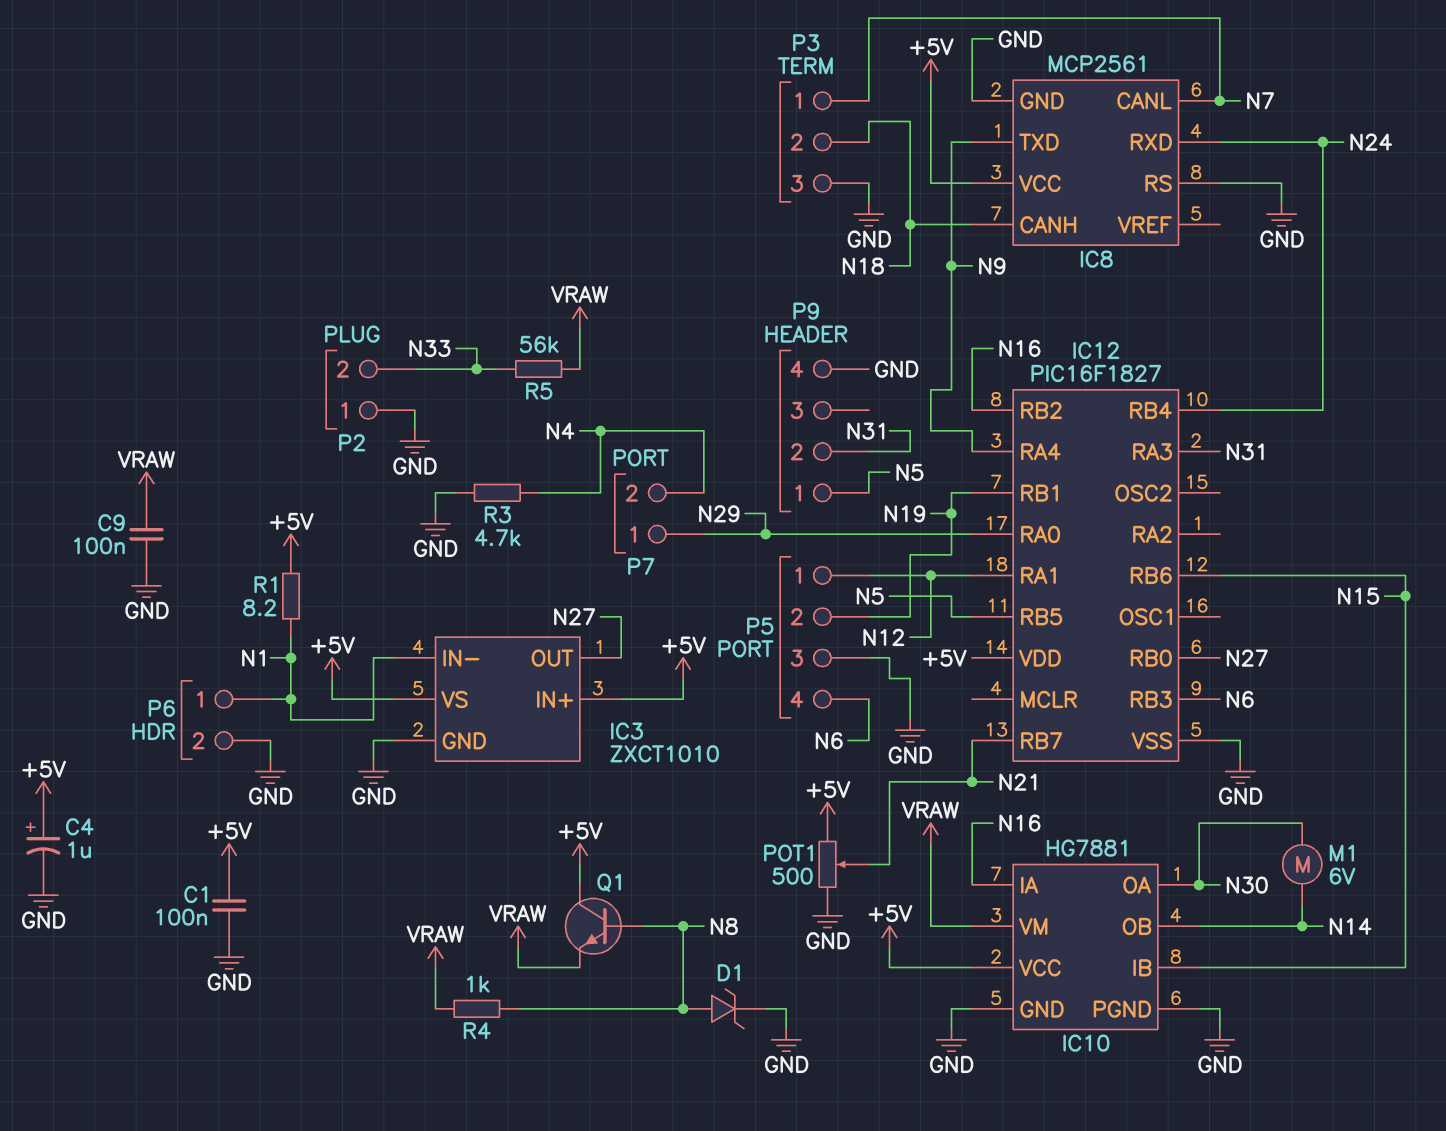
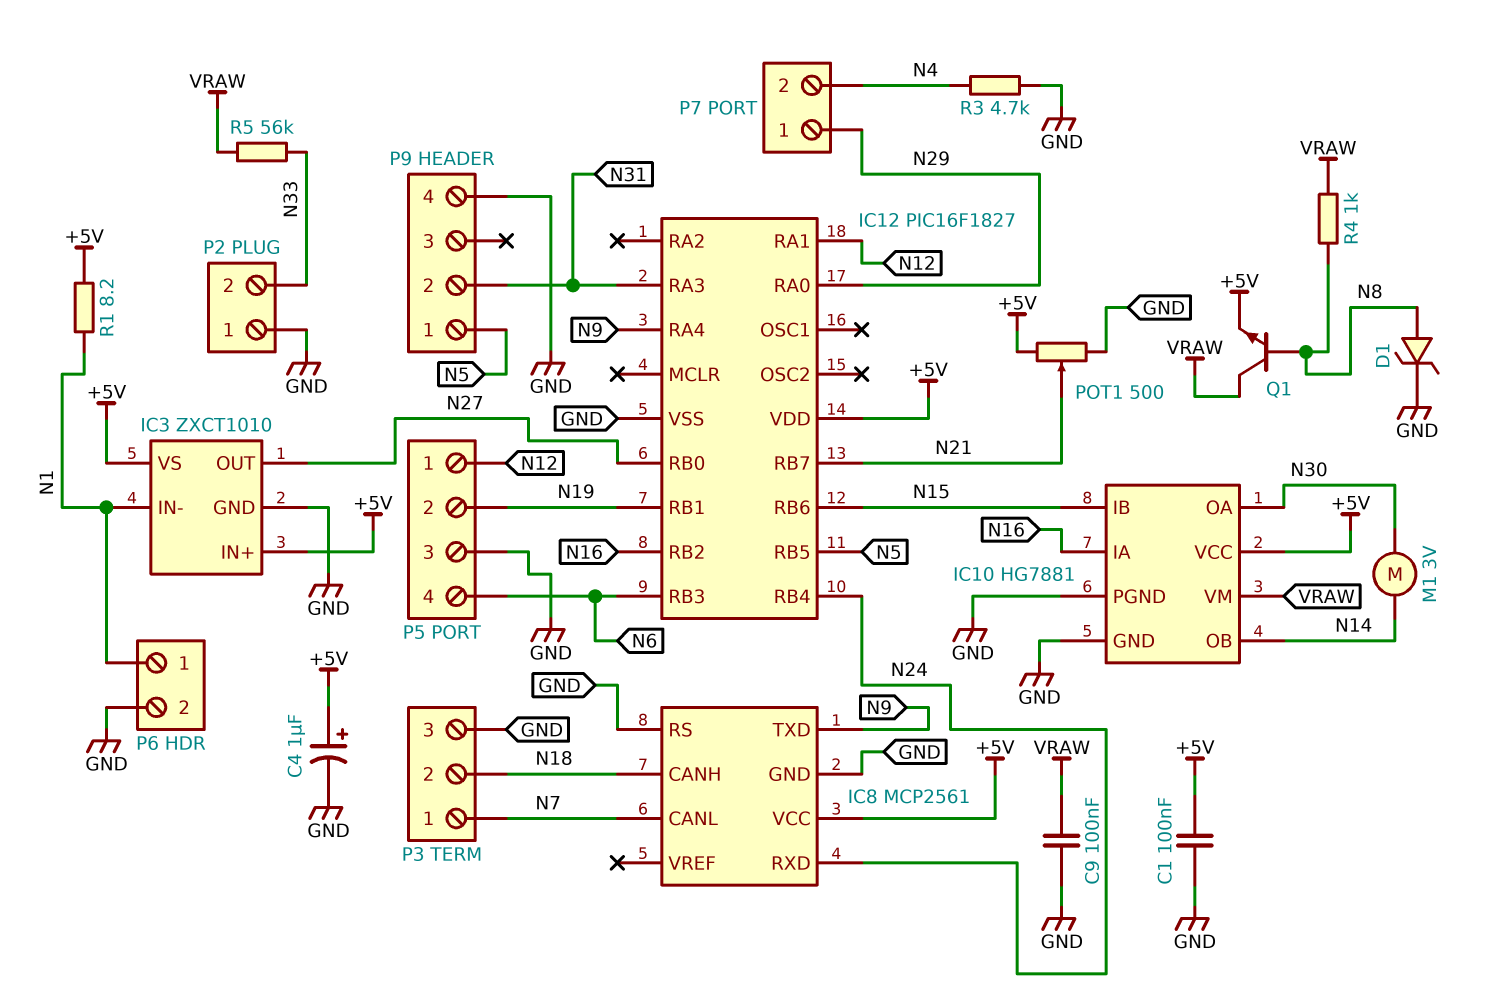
M1: motor 6V (N14, N30) -> motor 3V (N14, N30)
Q1: NPN (B N8, C +5V, E VRAW) -> NPN (B N8, C VRAW, E +5V)

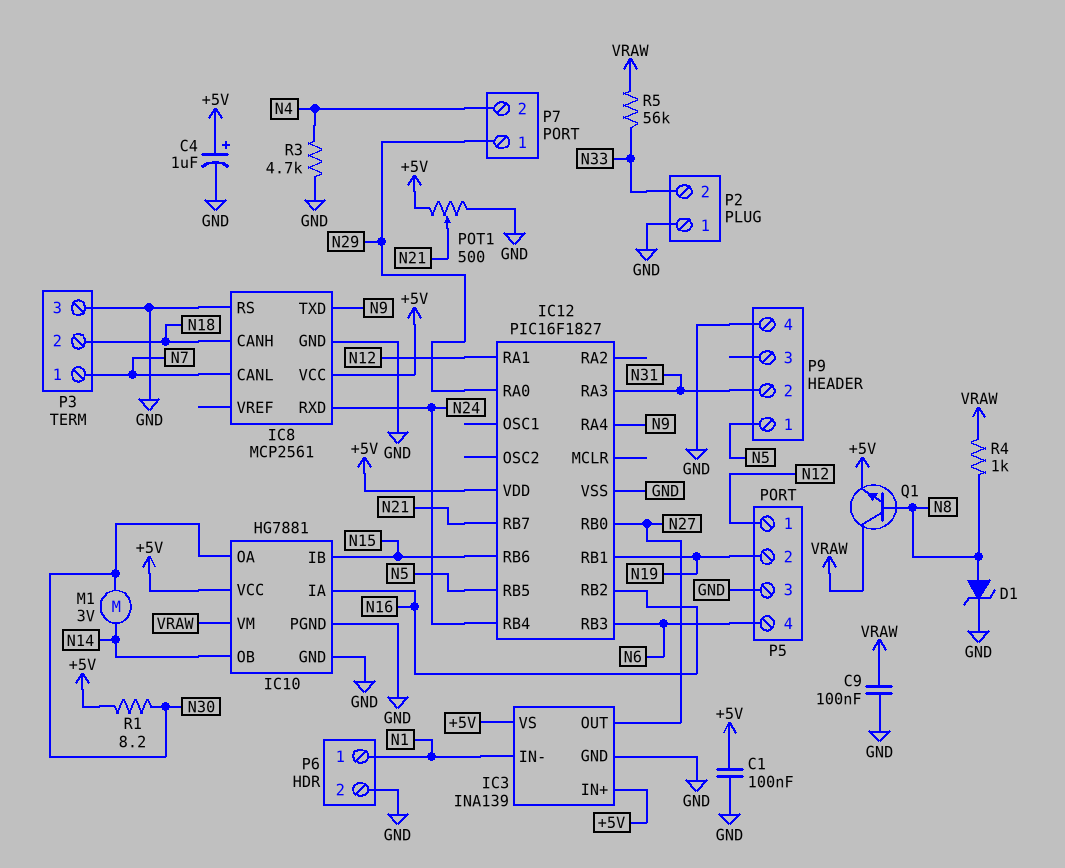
IC3: ZXCT1010 -> INA139
R1: 8.2 (+5V, N1) -> 8.2 (+5V, N30)

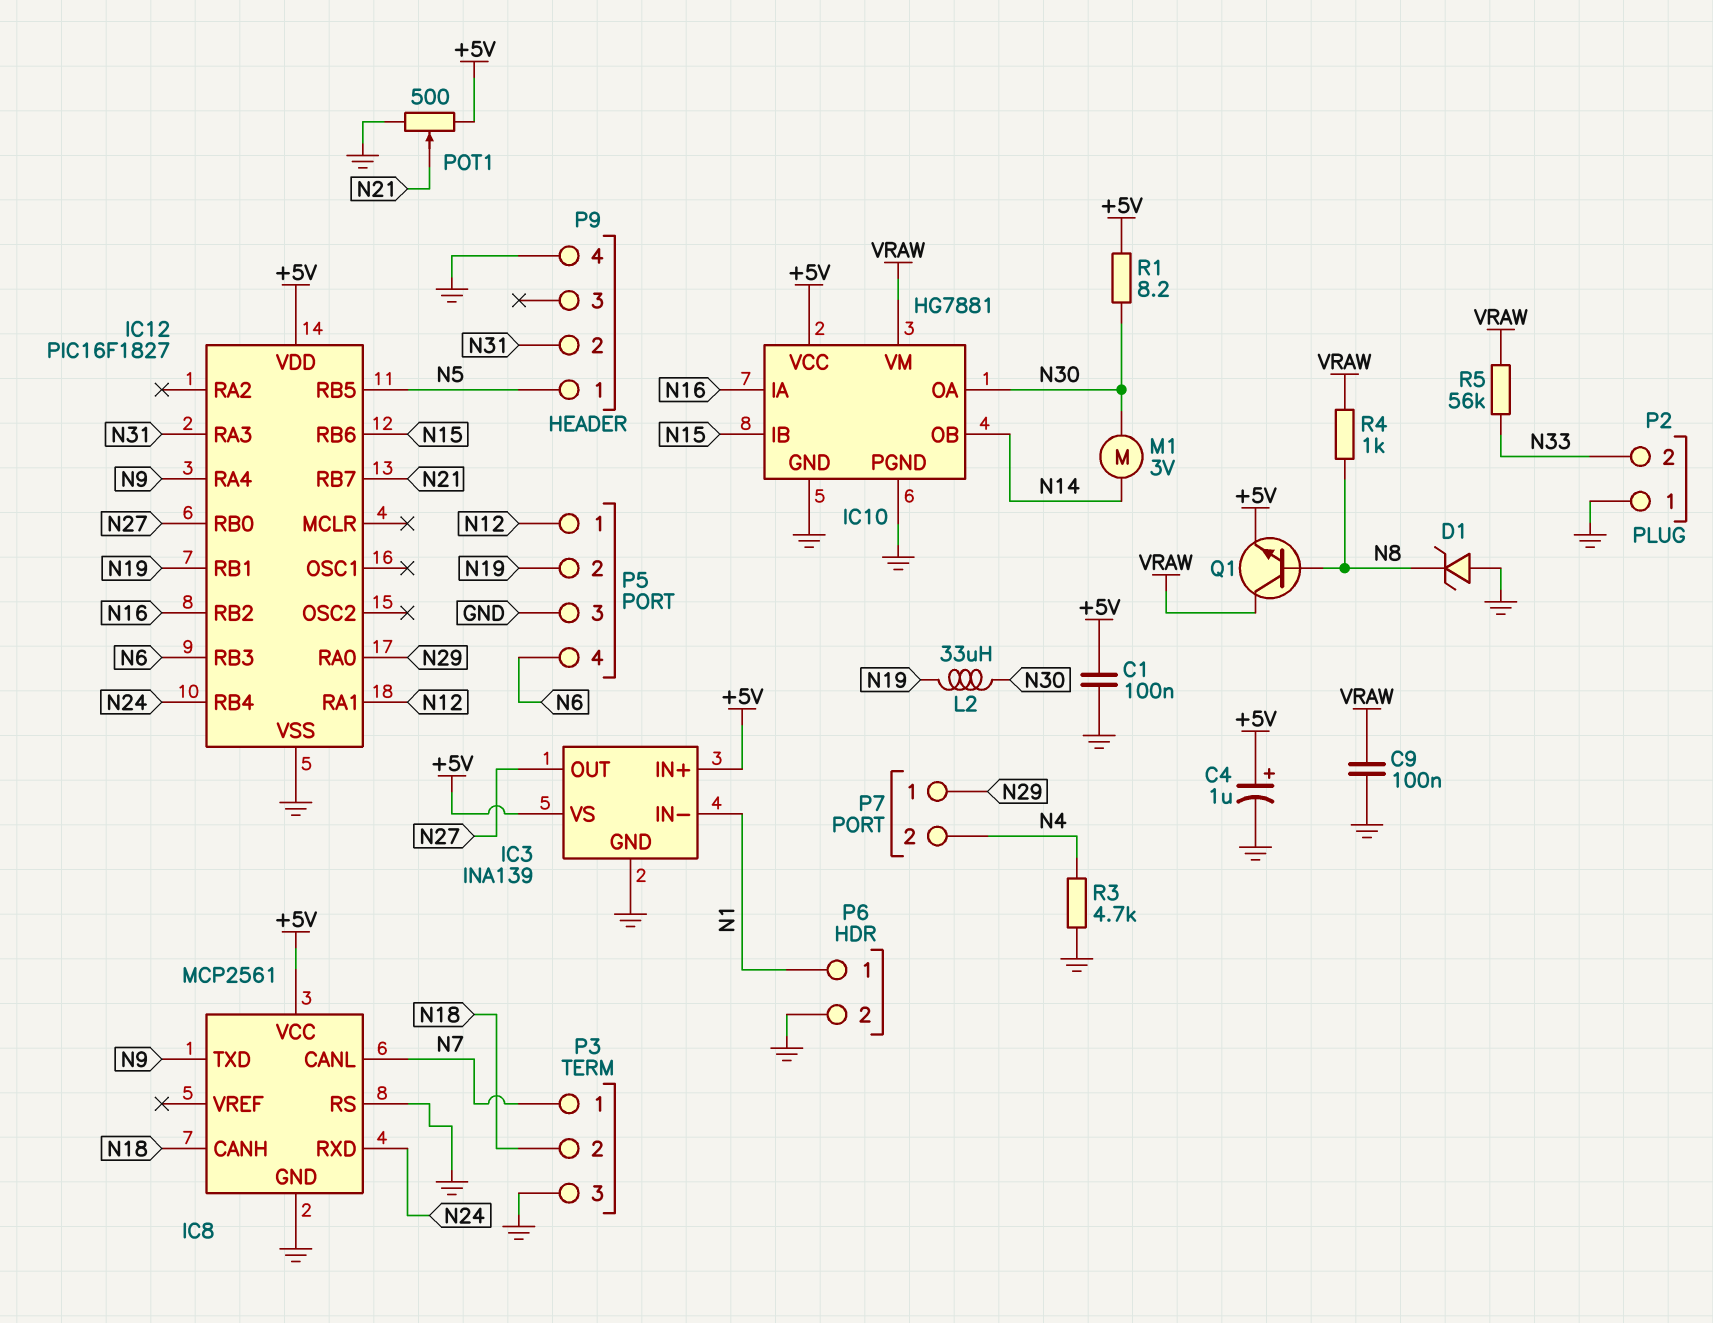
D1: zener (A N8, K GND) -> zener (A GND, K N8)
L2: none -> 33uH (N19, N30)

